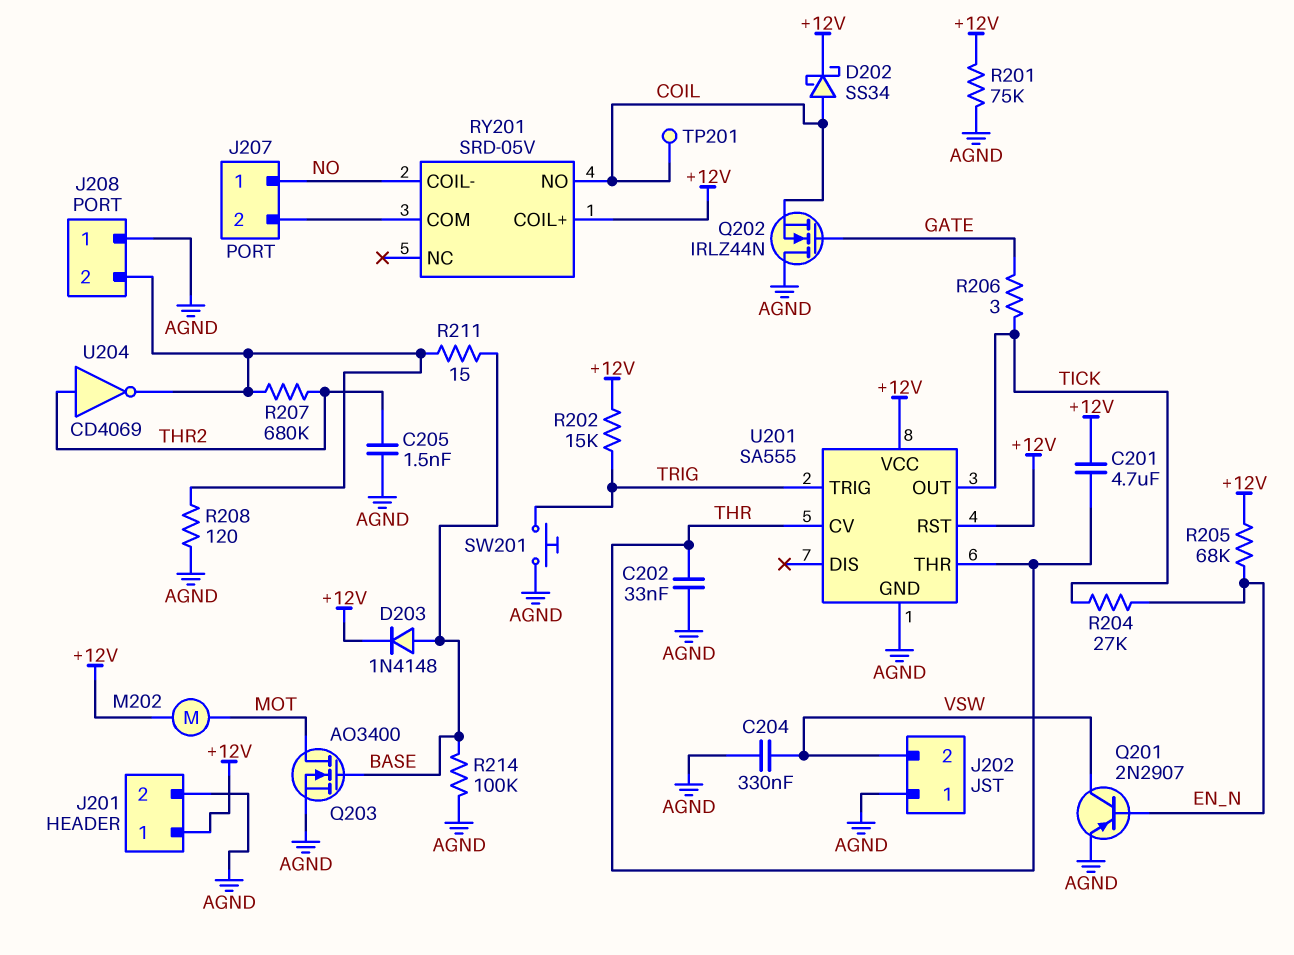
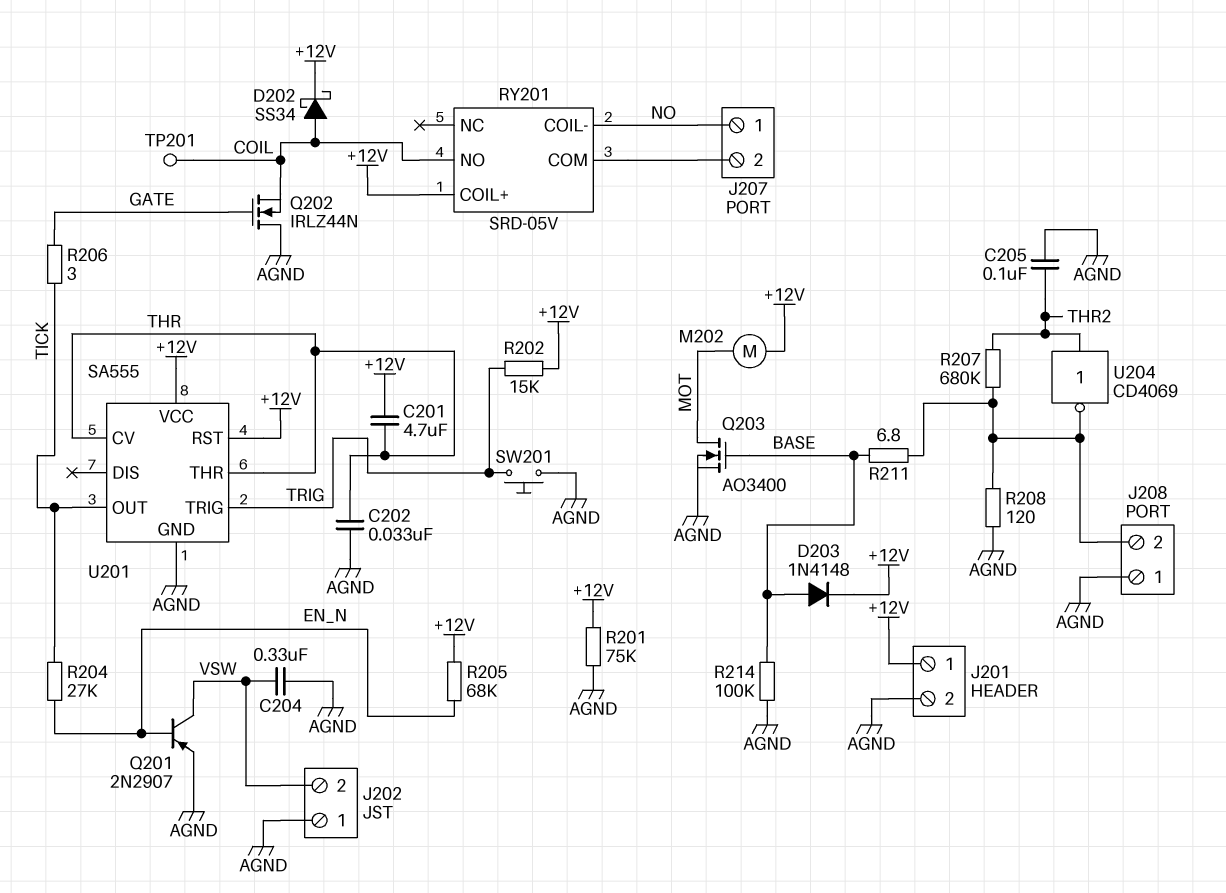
C205: 1.5nF (AGND, THR2) -> 100nF (AGND, THR2)
R211: 15 (BASE, J208/2) -> 6.8 (BASE, J208/2)

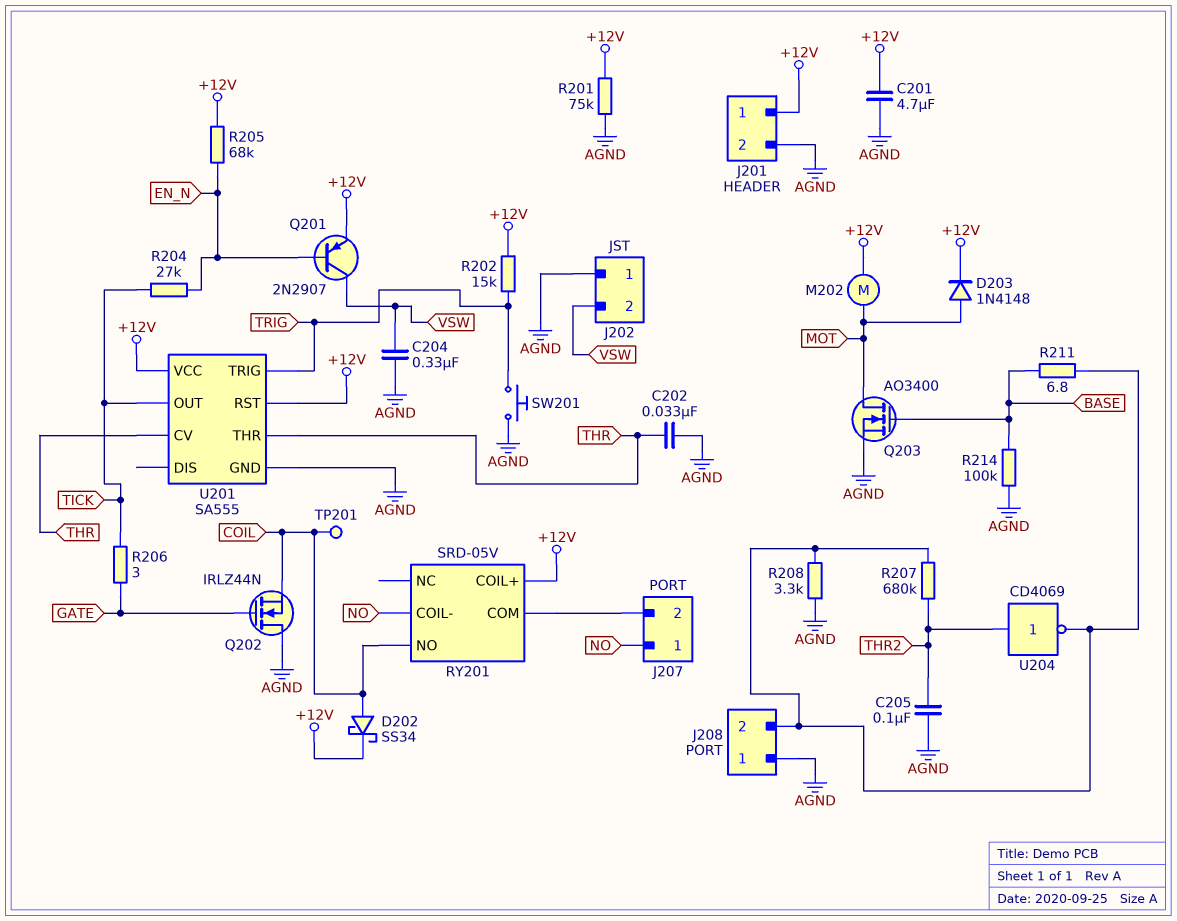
C201: 4.7uF (+12V, THR) -> 4.7uF (+12V, AGND)
D203: diode 1N4148 (A BASE, K +12V) -> diode 1N4148 (A MOT, K +12V)
Q201: PNP 2N2907 (B EN_N, C VSW, E AGND) -> PNP 2N2907 (B EN_N, C VSW, E +12V)
R208: 120 (AGND, J208/2) -> 3.3k (AGND, J208/2)

